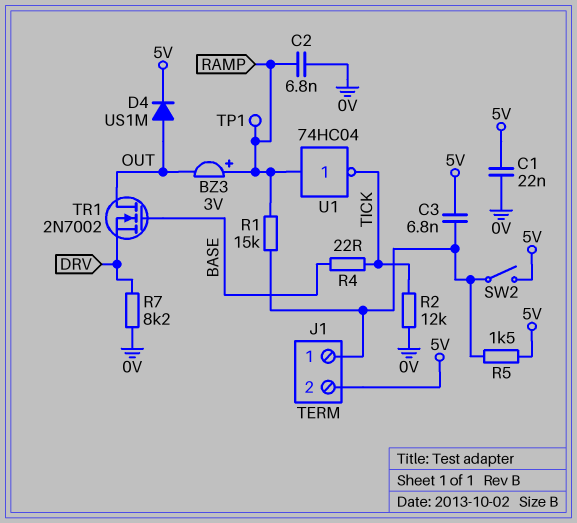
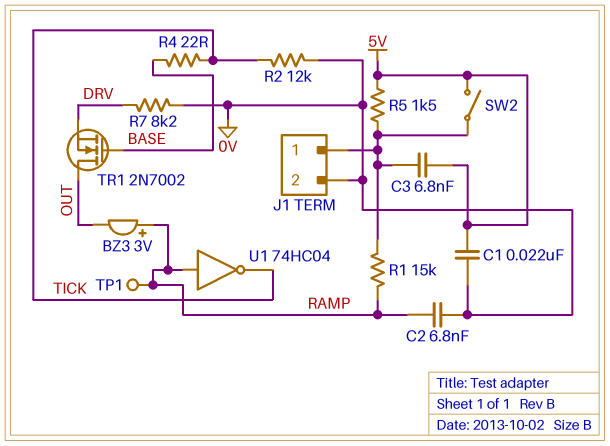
D4: diode US1M (A OUT, K 5V) -> none
J1 pin 2: 5V -> 0V

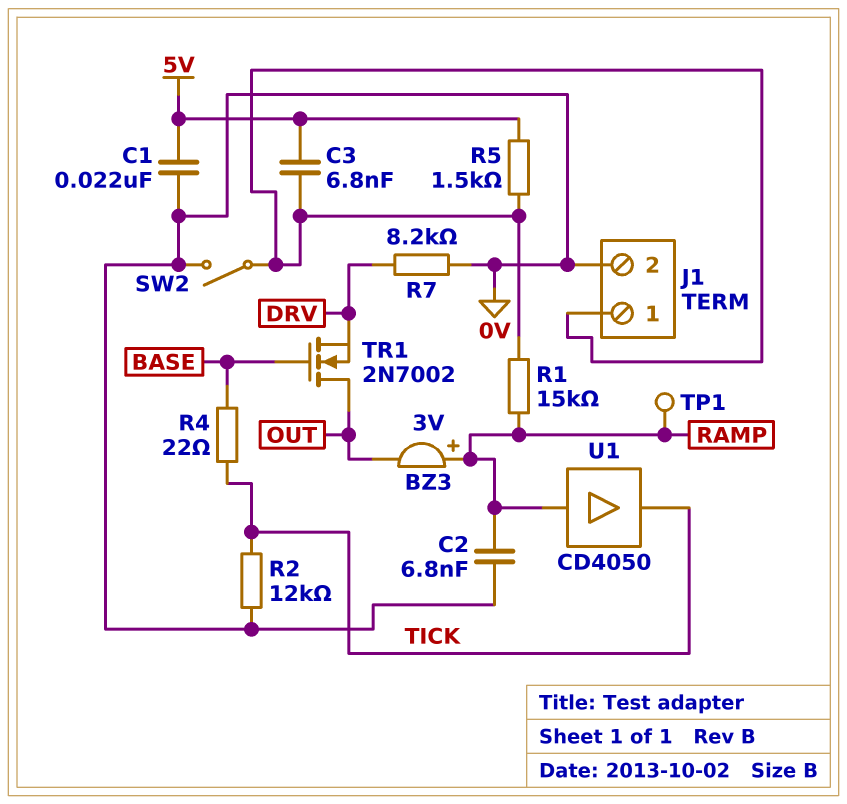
SW2: switch (5V, J1/1) -> switch (0V, J1/1)
U1: NOT 74HC04 (in RAMP, out TICK) -> buffer CD4050 (in RAMP, out TICK)

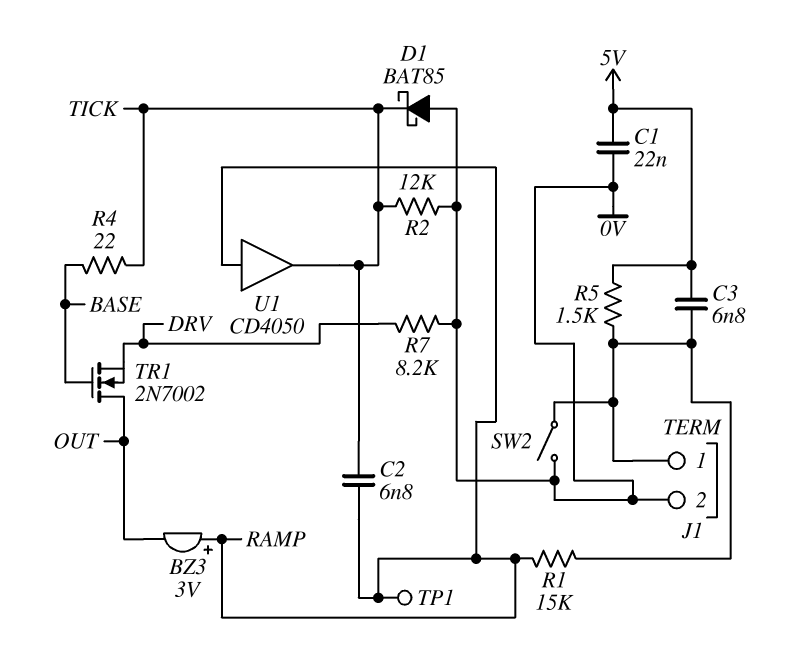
C2: 6.8nF (0V, RAMP) -> 6.8nF (RAMP, TICK)
D1: none -> schottky BAT85 (A 0V, K TICK)

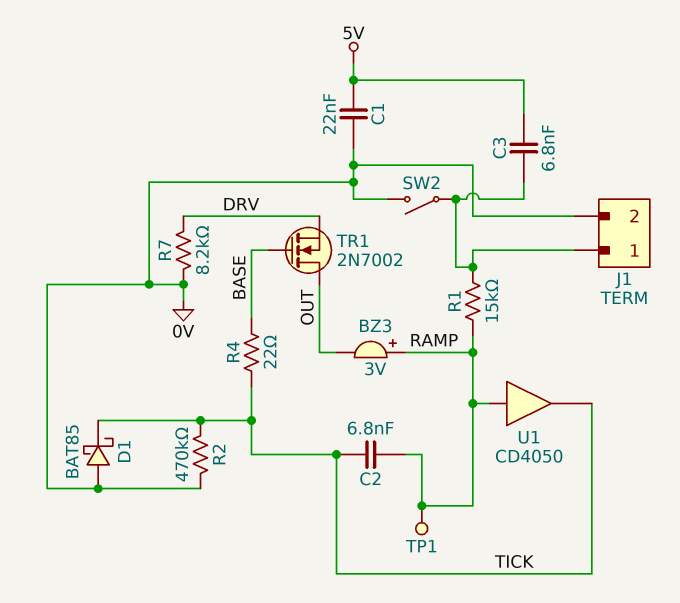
R2: 12k (0V, TICK) -> 470k (0V, TICK)
R5: 1.5k (5V, J1/1) -> none

